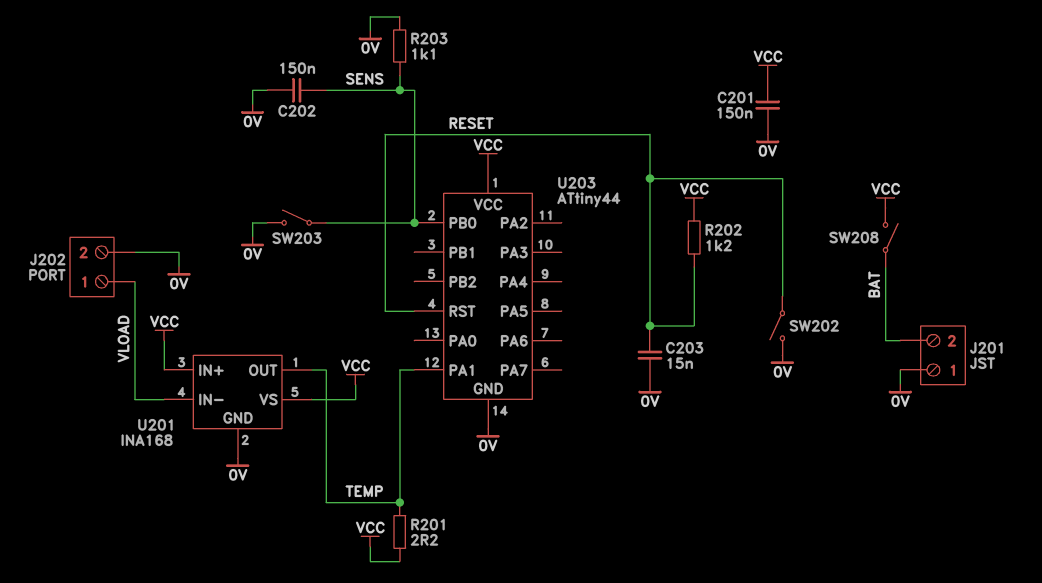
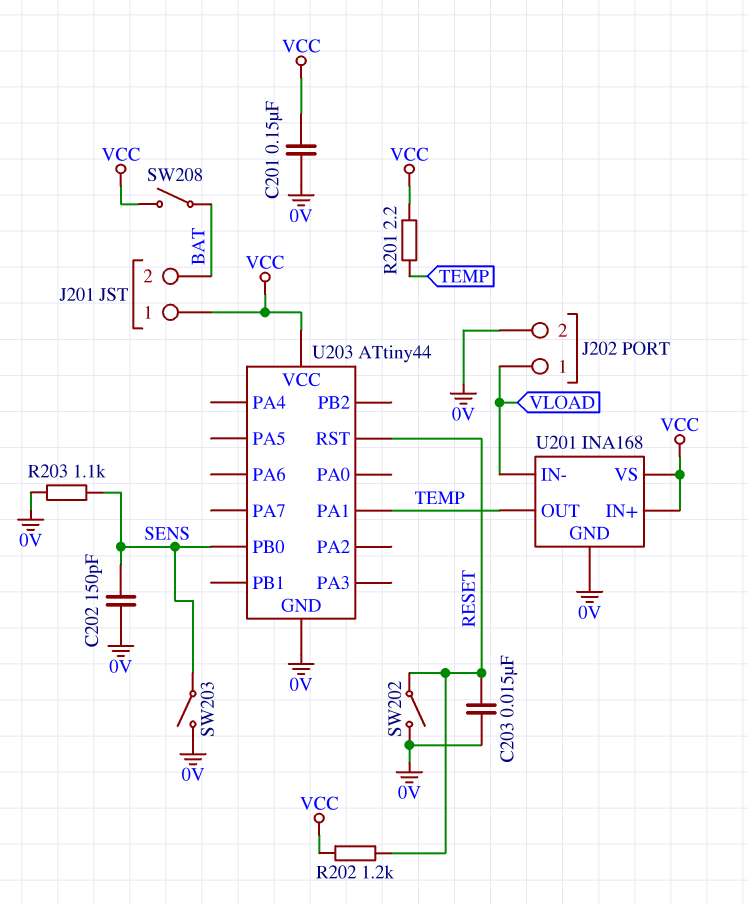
C202: 150nF (0V, SENS) -> 150pF (0V, SENS)
J201 pin 1: 0V -> VCC

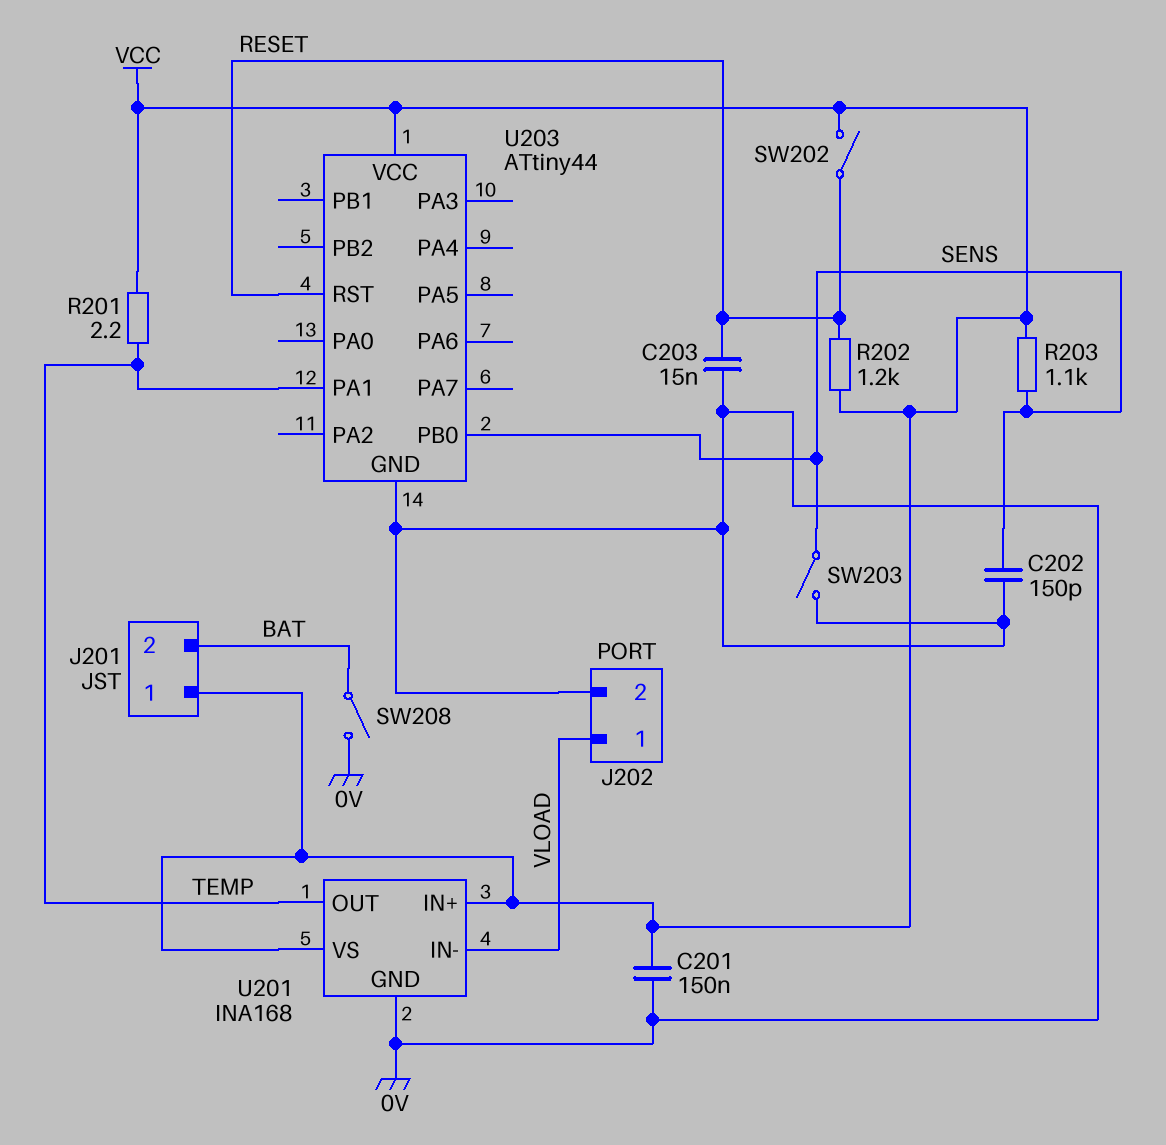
R203: 1.1k (0V, SENS) -> 1.1k (SENS, VCC)
SW202: switch (0V, RESET) -> switch (RESET, VCC)
SW208: switch (BAT, VCC) -> switch (0V, BAT)

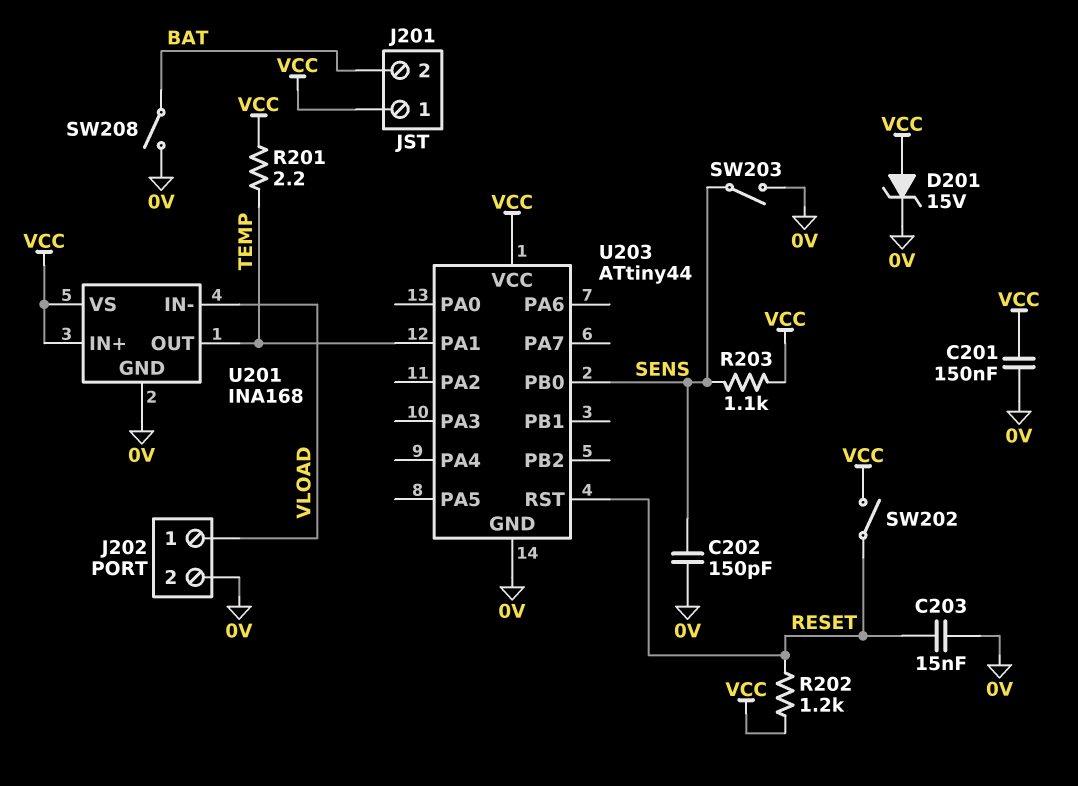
D201: none -> zener 15V (A VCC, K 0V)

